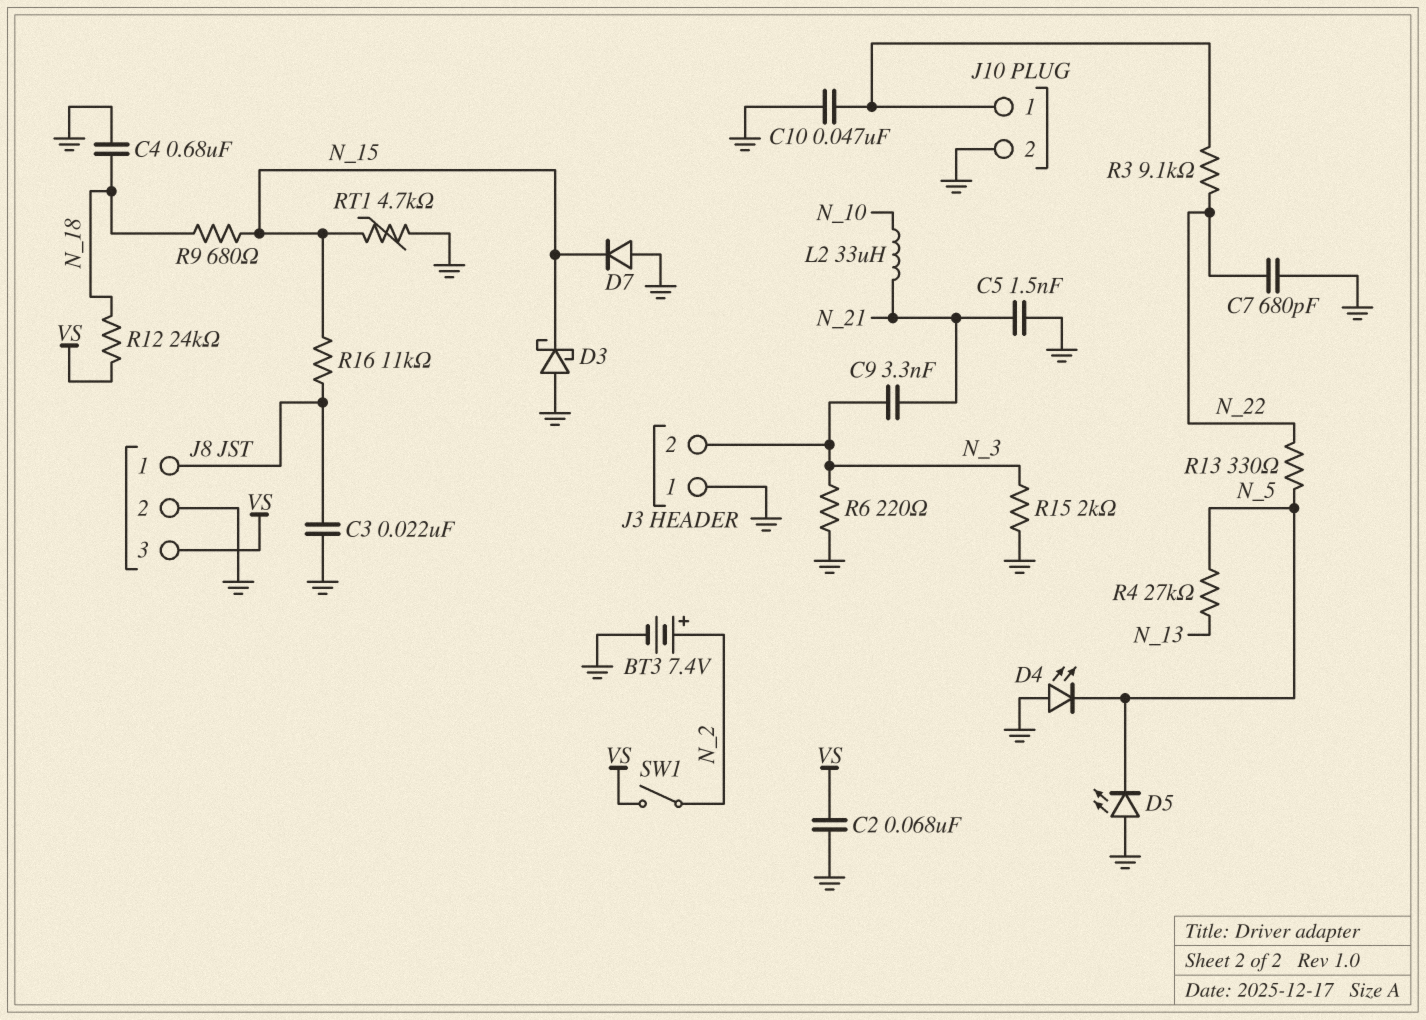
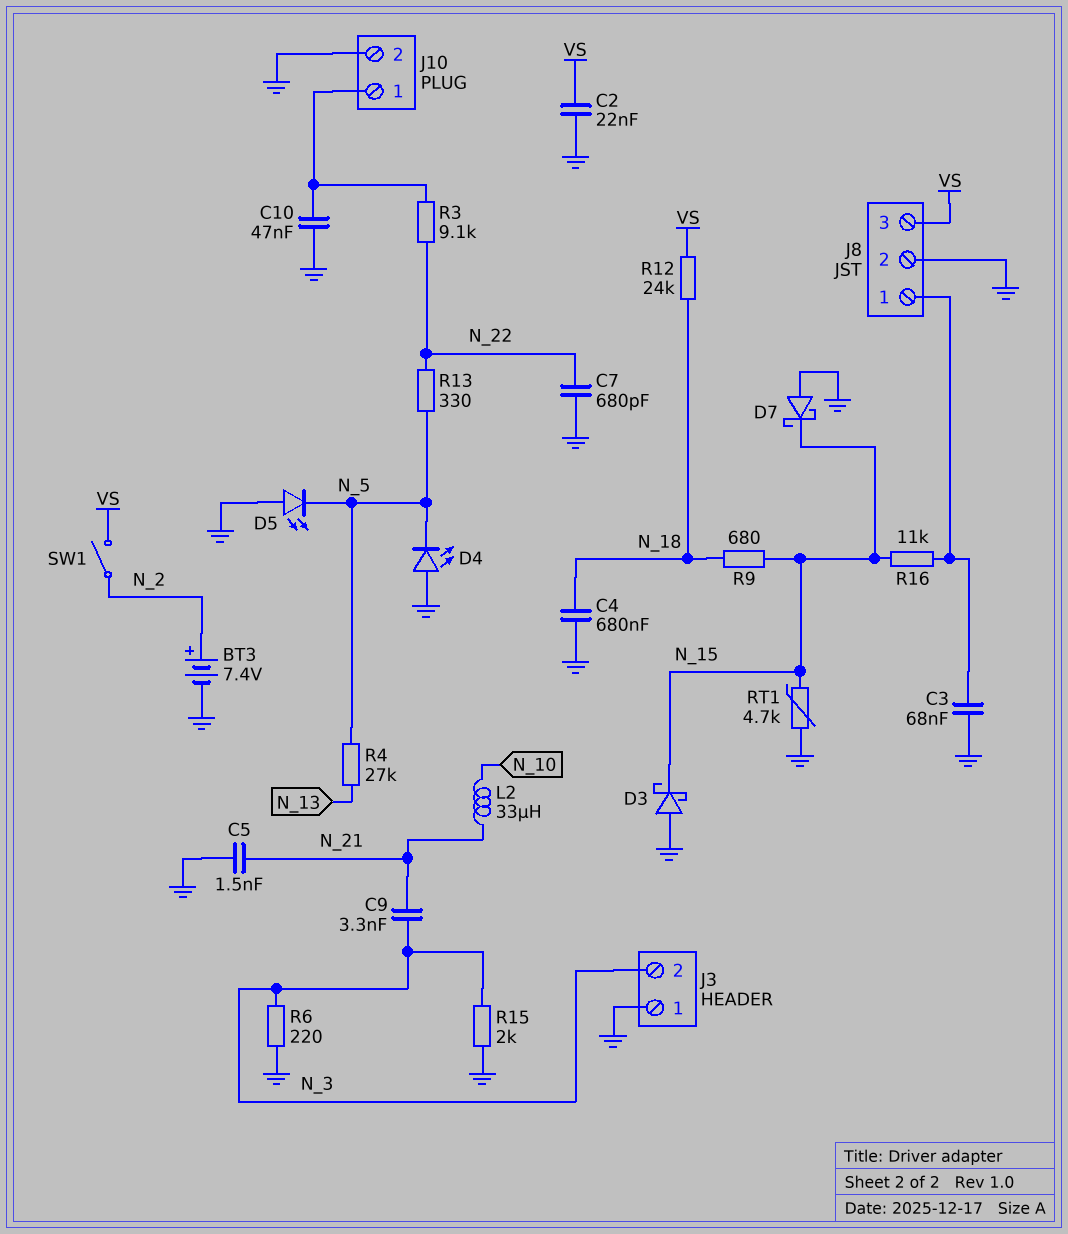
C2: 68nF (GND, VS) -> 22nF (GND, VS)
C3: 22nF (GND, J8/1) -> 68nF (GND, J8/1)
D7: diode (A GND, K N_15) -> schottky (A GND, K N_15)

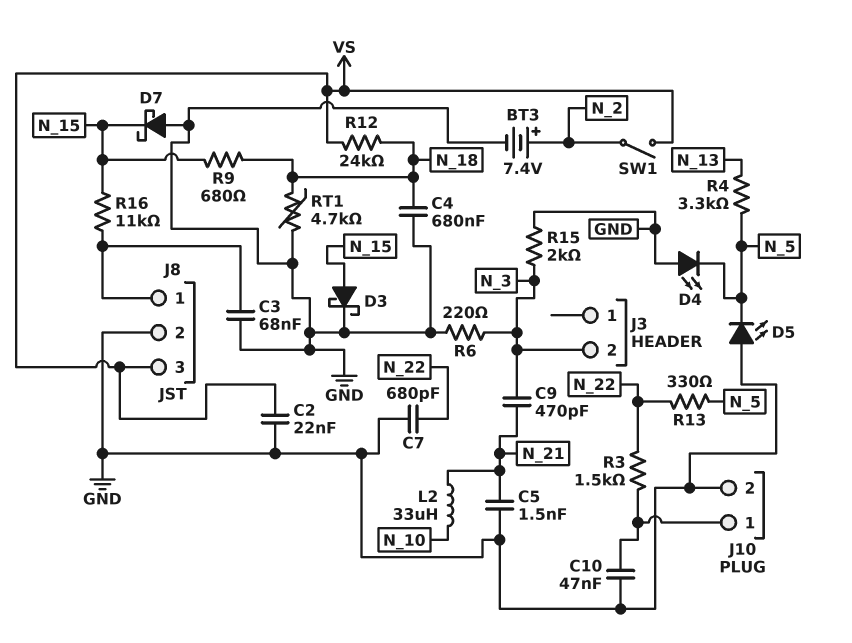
C9: 3.3nF (N_3, N_21) -> 470pF (N_3, N_21)
D3: schottky (A GND, K N_15) -> schottky (A N_15, K GND)
J3 pin 1: GND -> none
R3: 9.1k (J10/1, N_22) -> 1.5k (J10/1, N_22)
R4: 27k (N_5, N_13) -> 3.3k (N_5, N_13)
RT1: 4.7k (GND, N_15) -> 4.7k (GND, N_18)

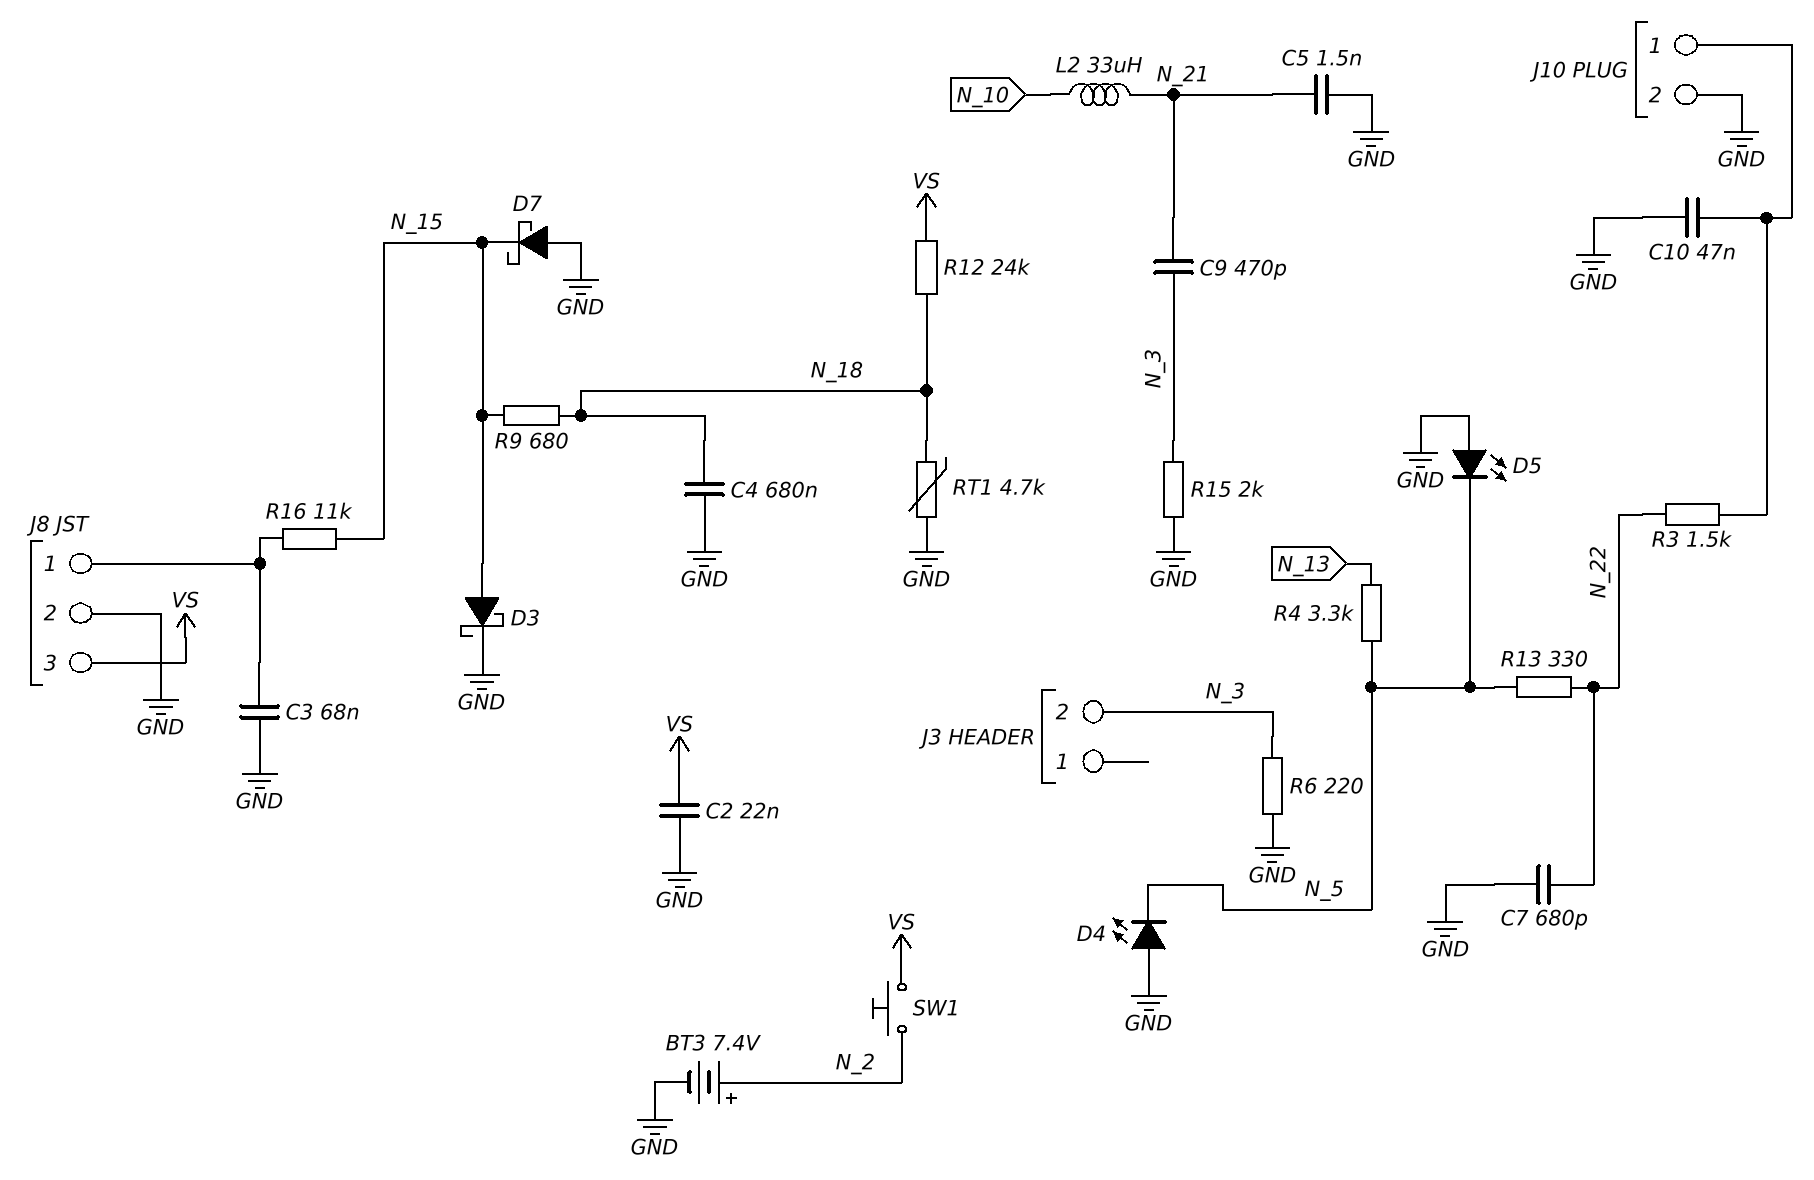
SW1: switch (N_2, VS) -> button (N_2, VS)

